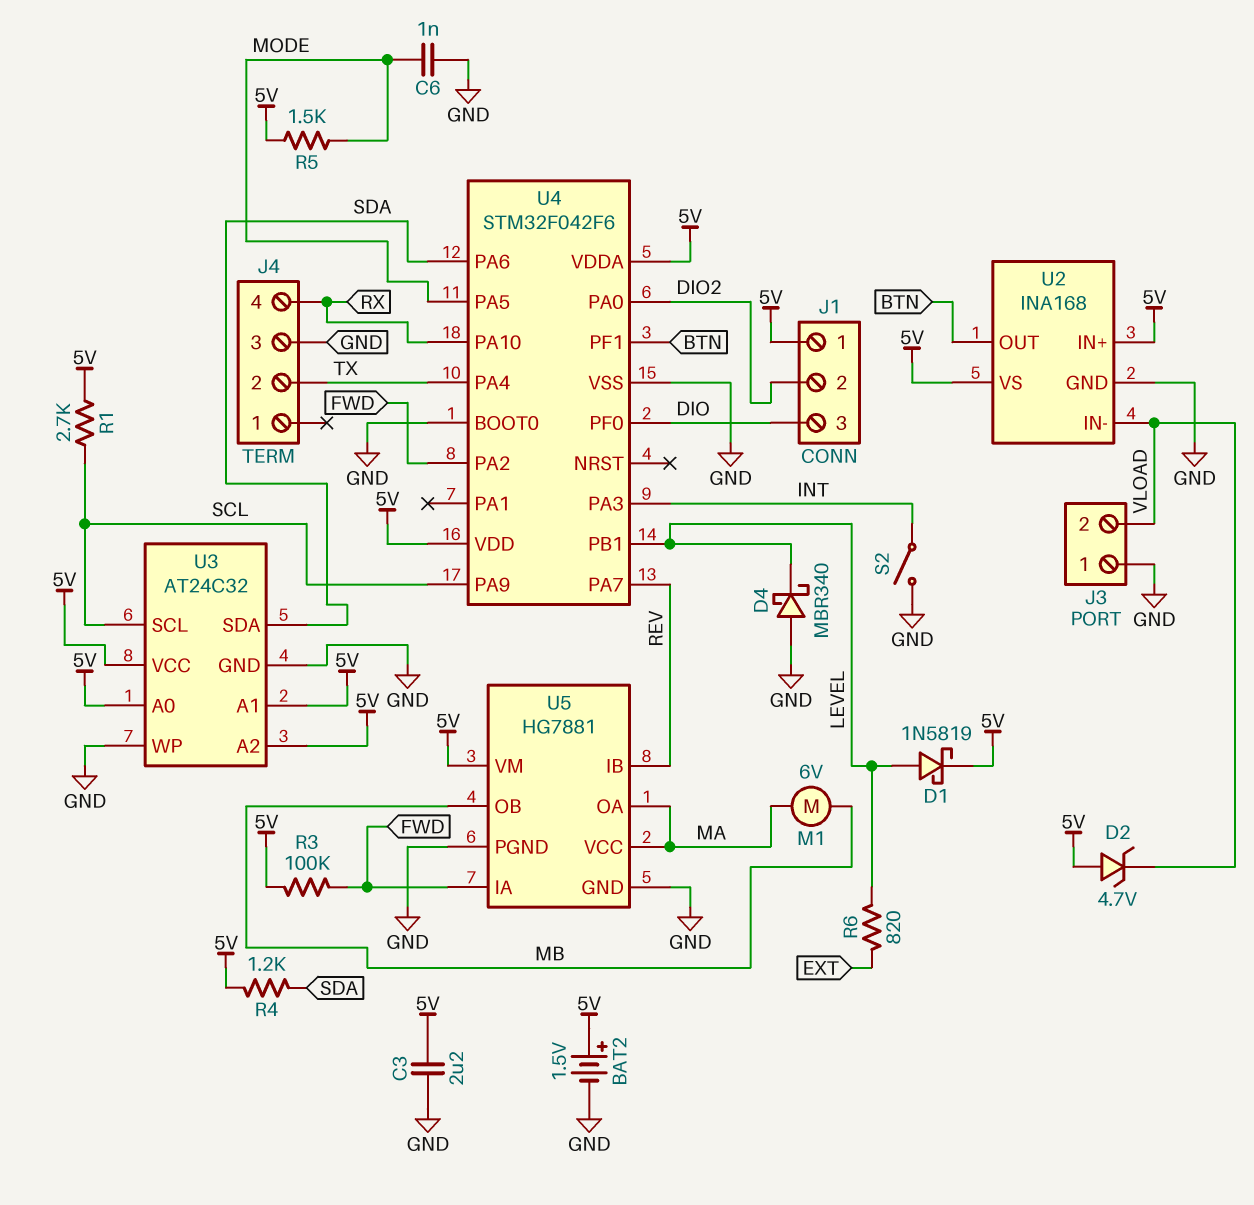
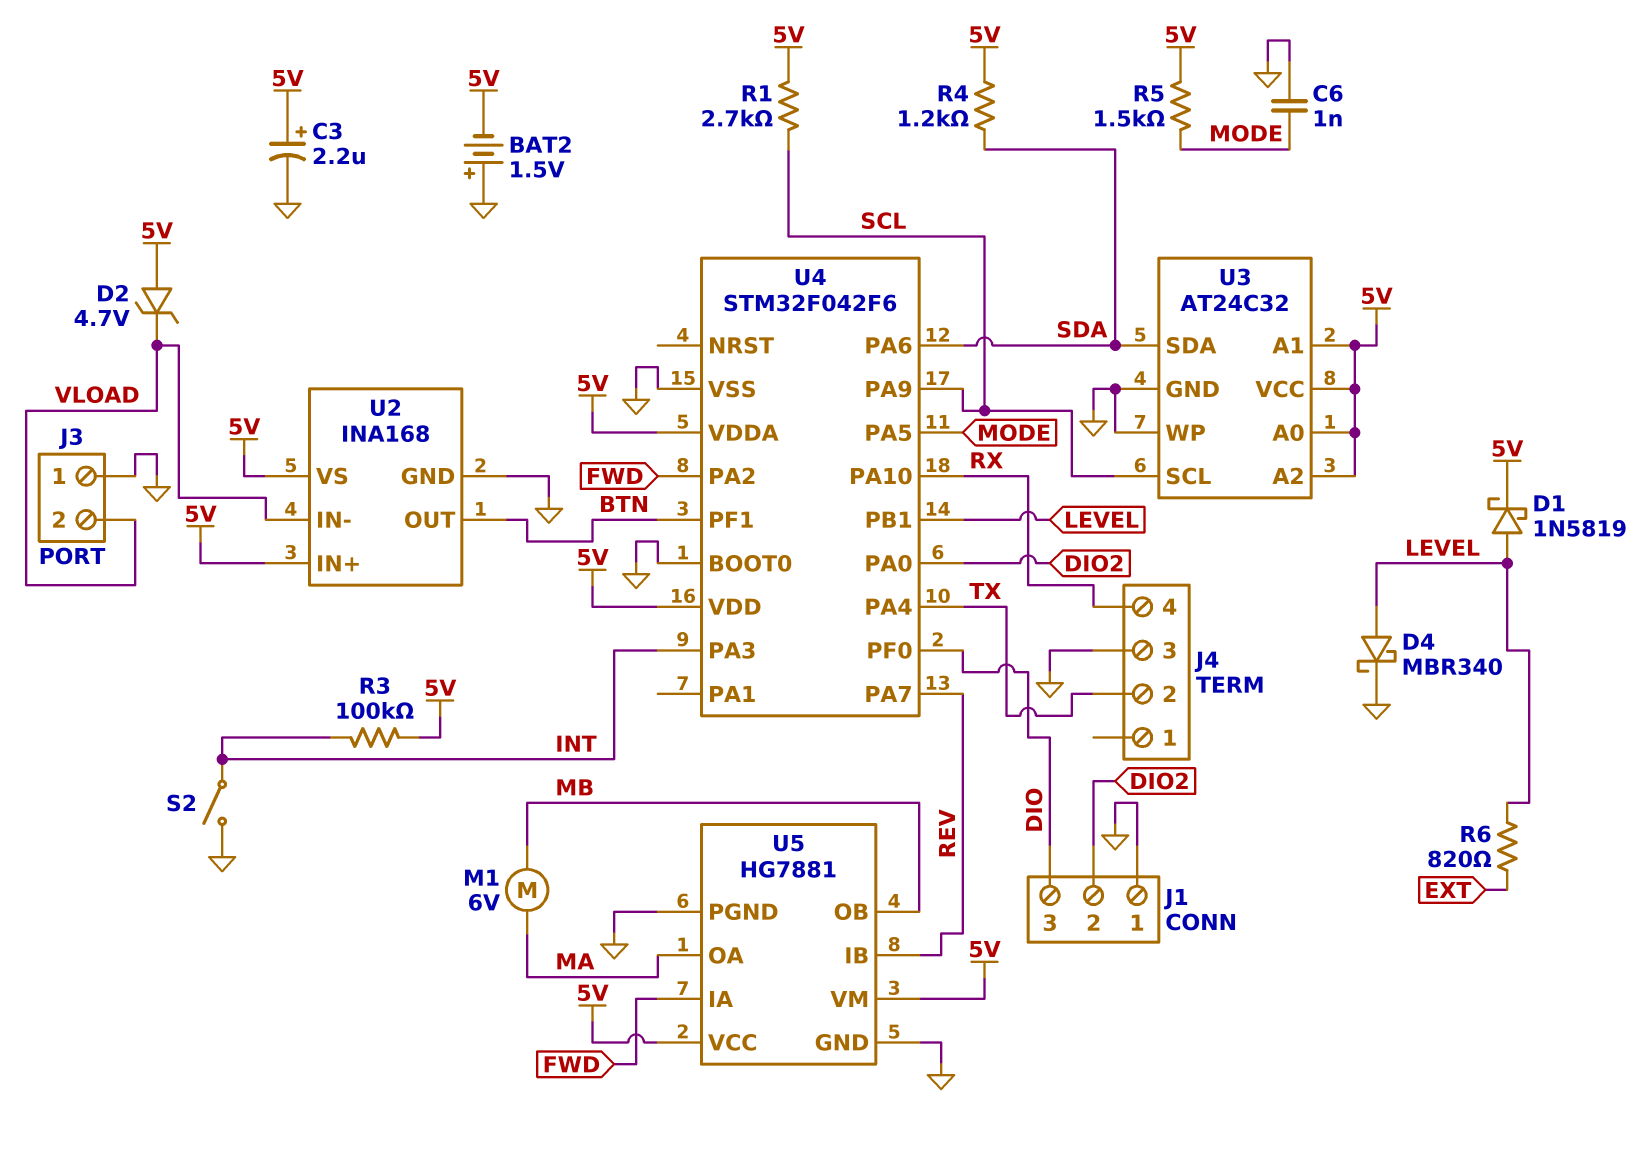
BAT2: 1.5V (plus 5V, minus GND) -> 1.5V (plus GND, minus 5V)
C3: 2.2uF (5V, GND) -> 2.2uF (plus 5V, minus GND)
D4: schottky MBR340 (A GND, K LEVEL) -> schottky MBR340 (A LEVEL, K GND)
J1 pin 1: 5V -> GND
R3: 100k (5V, FWD) -> 100k (5V, INT)
U5 pin VCC: MA -> 5V

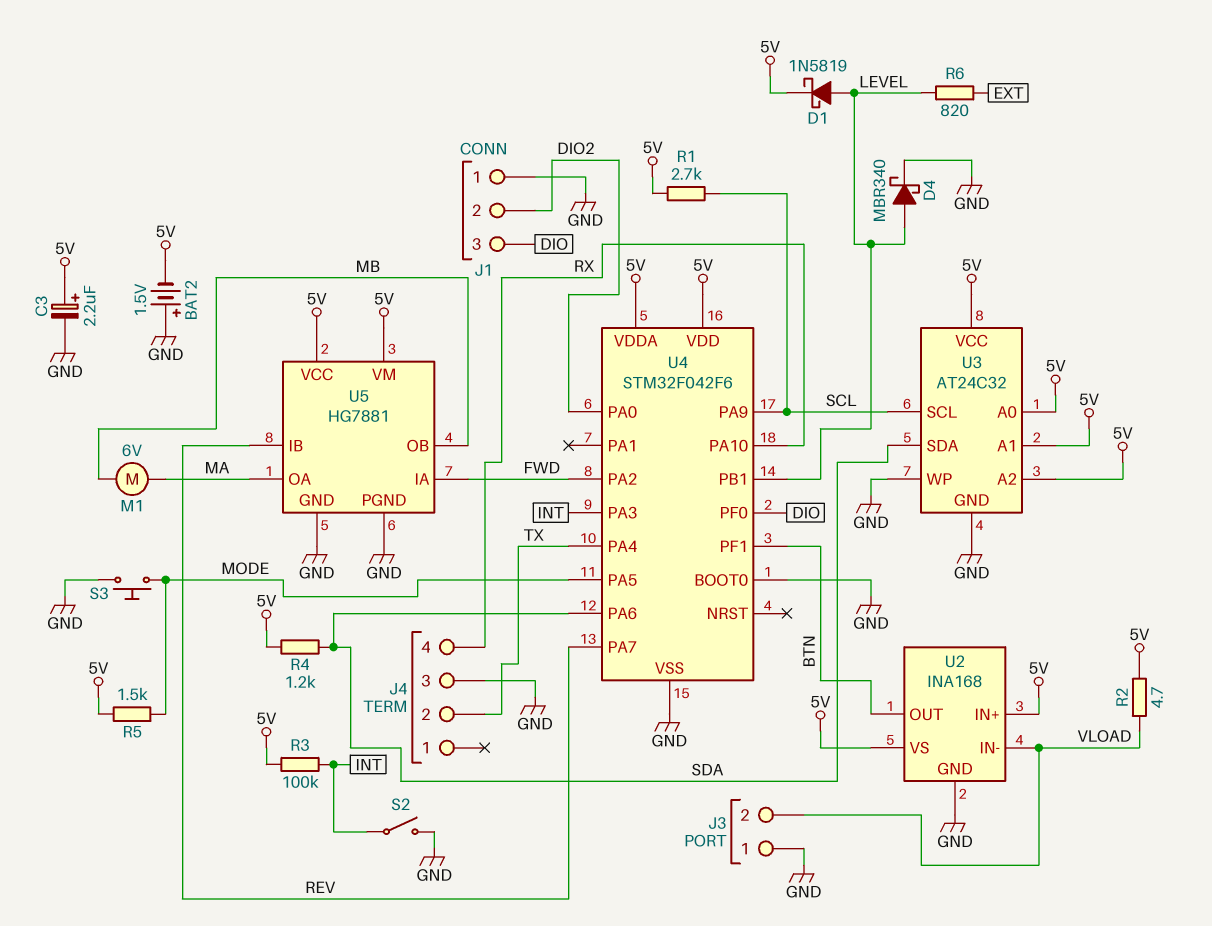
C6: 1nF (GND, MODE) -> none
D2: zener 4.7V (A 5V, K VLOAD) -> none
R2: none -> 4.7 (5V, VLOAD)
S3: none -> button (GND, MODE)

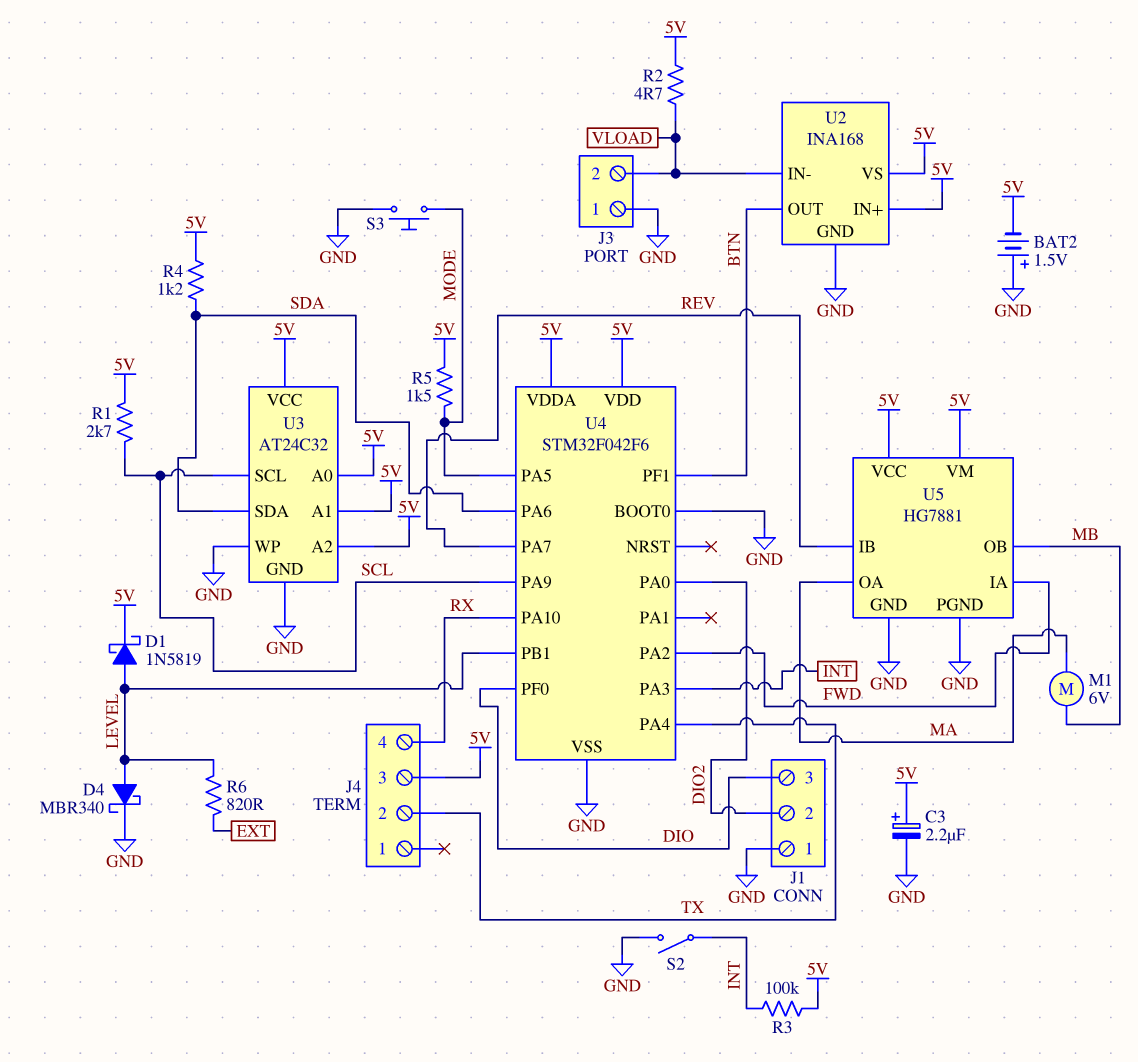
J4 pin 3: GND -> 5V

